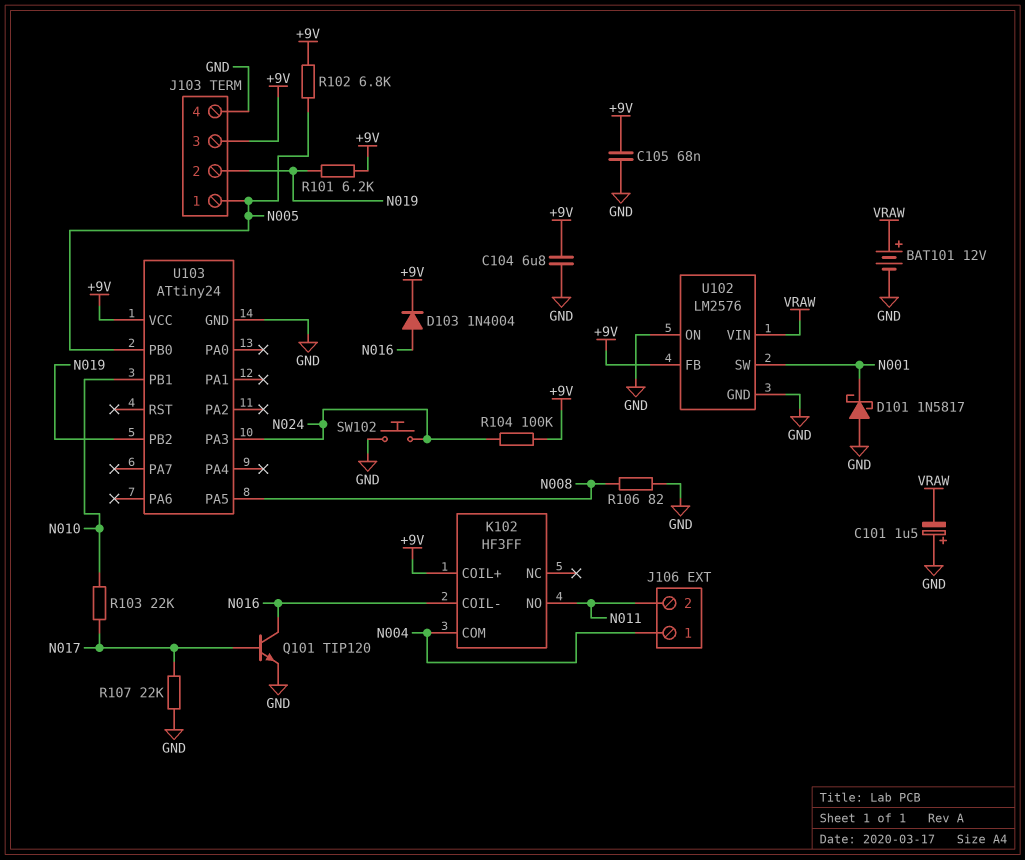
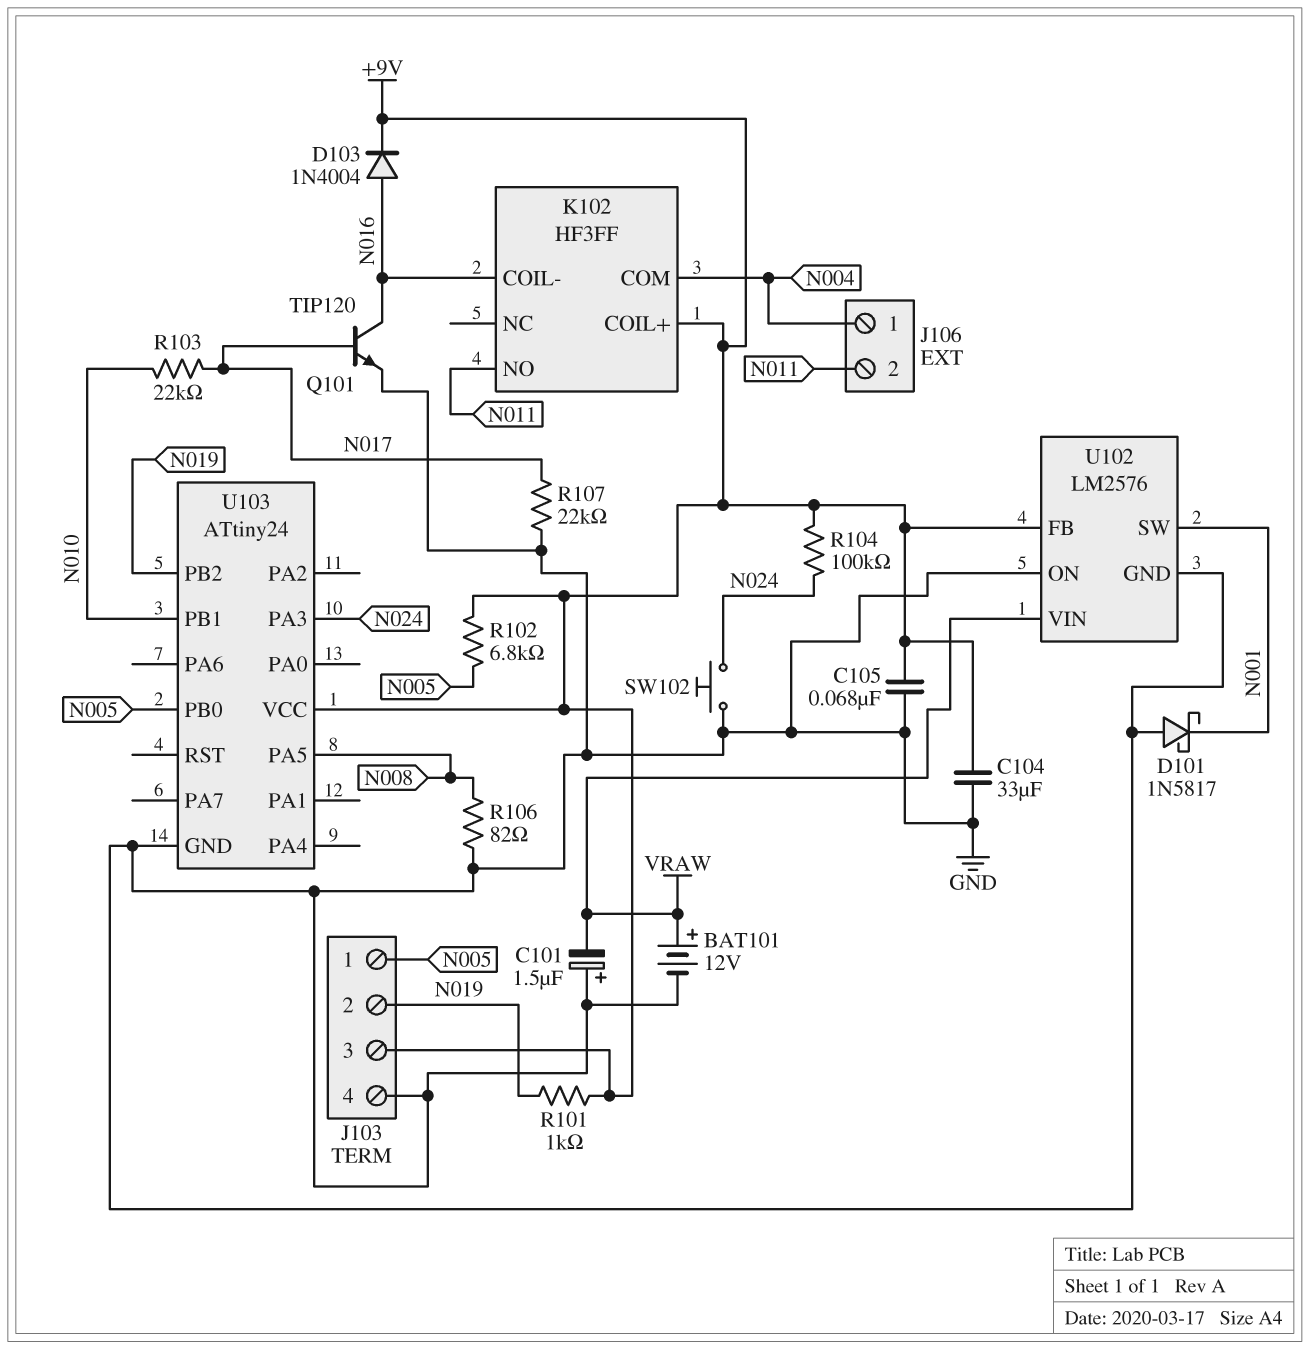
C104: 6.8uF (+9V, GND) -> 33uF (+9V, GND)
R101: 6.2k (+9V, N019) -> 1k (+9V, N019)

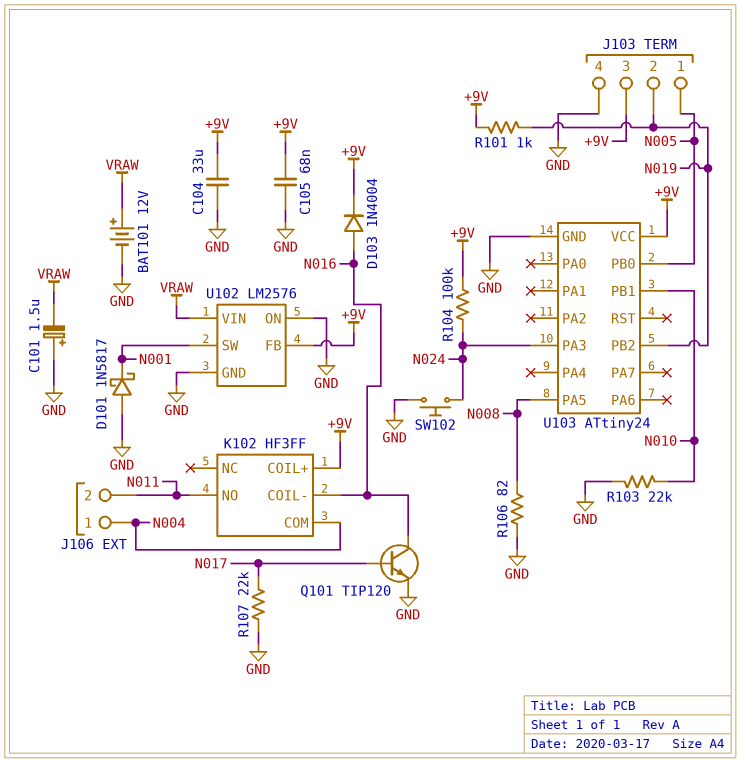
R102: 6.8k (+9V, N005) -> none
R103: 22k (N010, N017) -> 22k (GND, N010)

